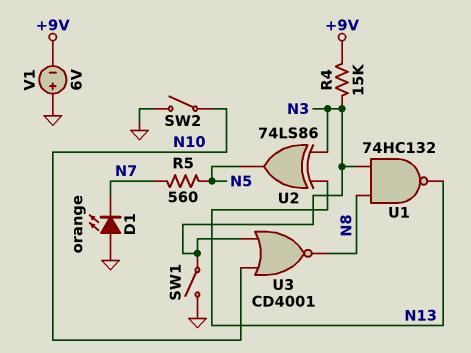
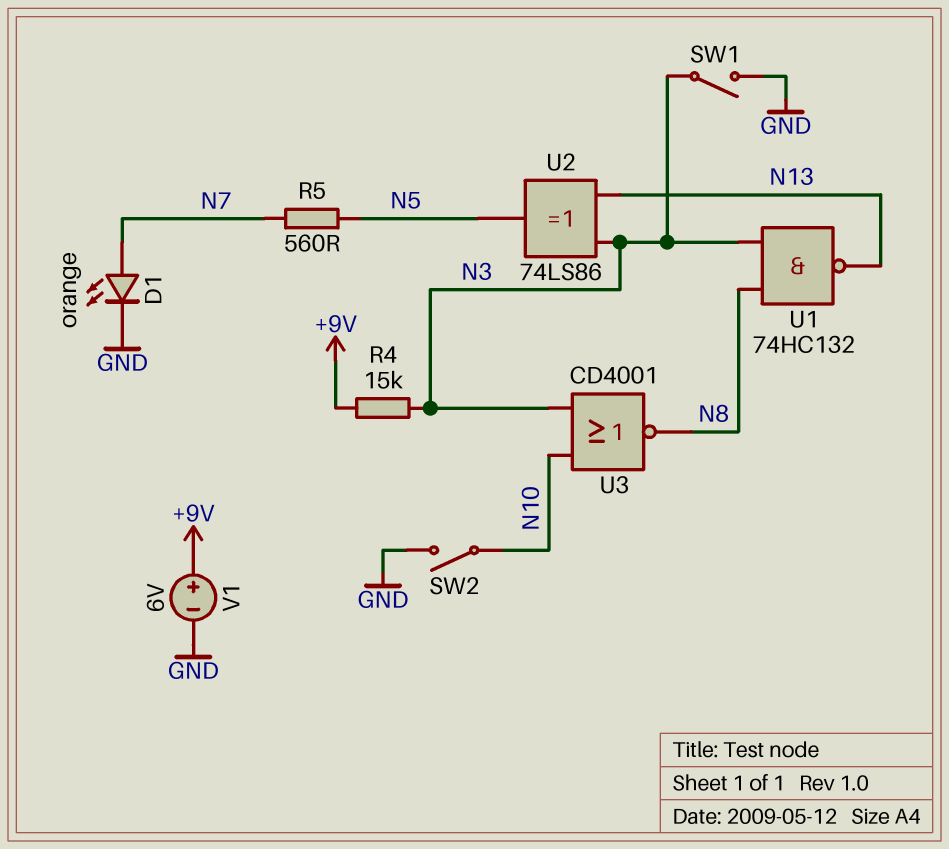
D1: LED orange (A GND, K N7) -> LED orange (A N7, K GND)
V1: 6V (plus GND, minus +9V) -> 6V (plus +9V, minus GND)

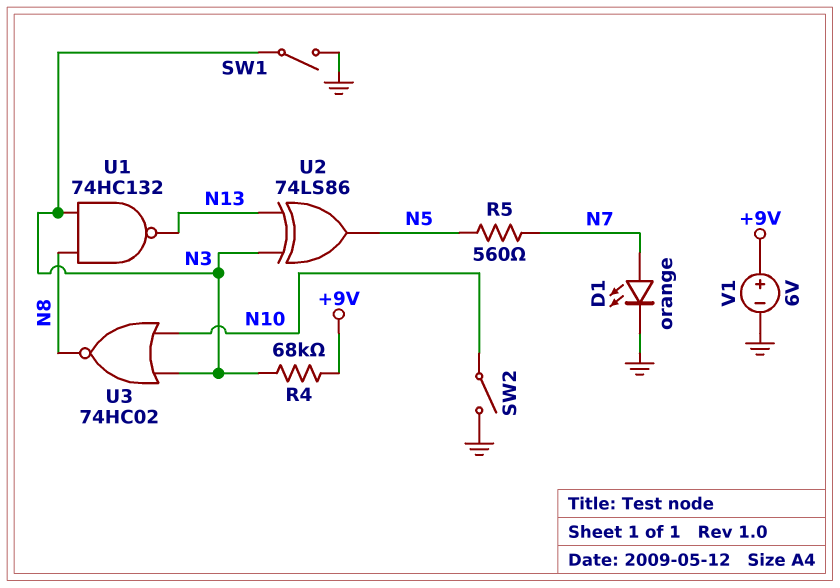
R4: 15k (+9V, N3) -> 68k (+9V, N3)
U3: NOR CD4001 (in N3, in N10, out N8) -> NOR 74HC02 (in N3, in N10, out N8)

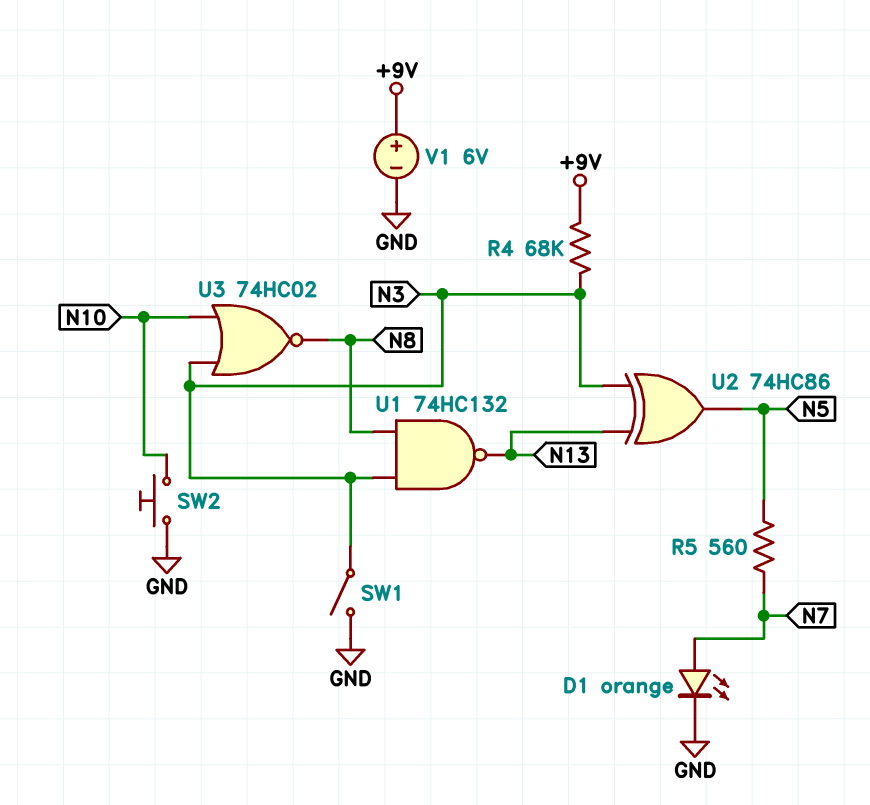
SW2: switch (GND, N10) -> button (GND, N10)
U2: XOR 74LS86 (in N3, in N13, out N5) -> XOR 74HC86 (in N3, in N13, out N5)

